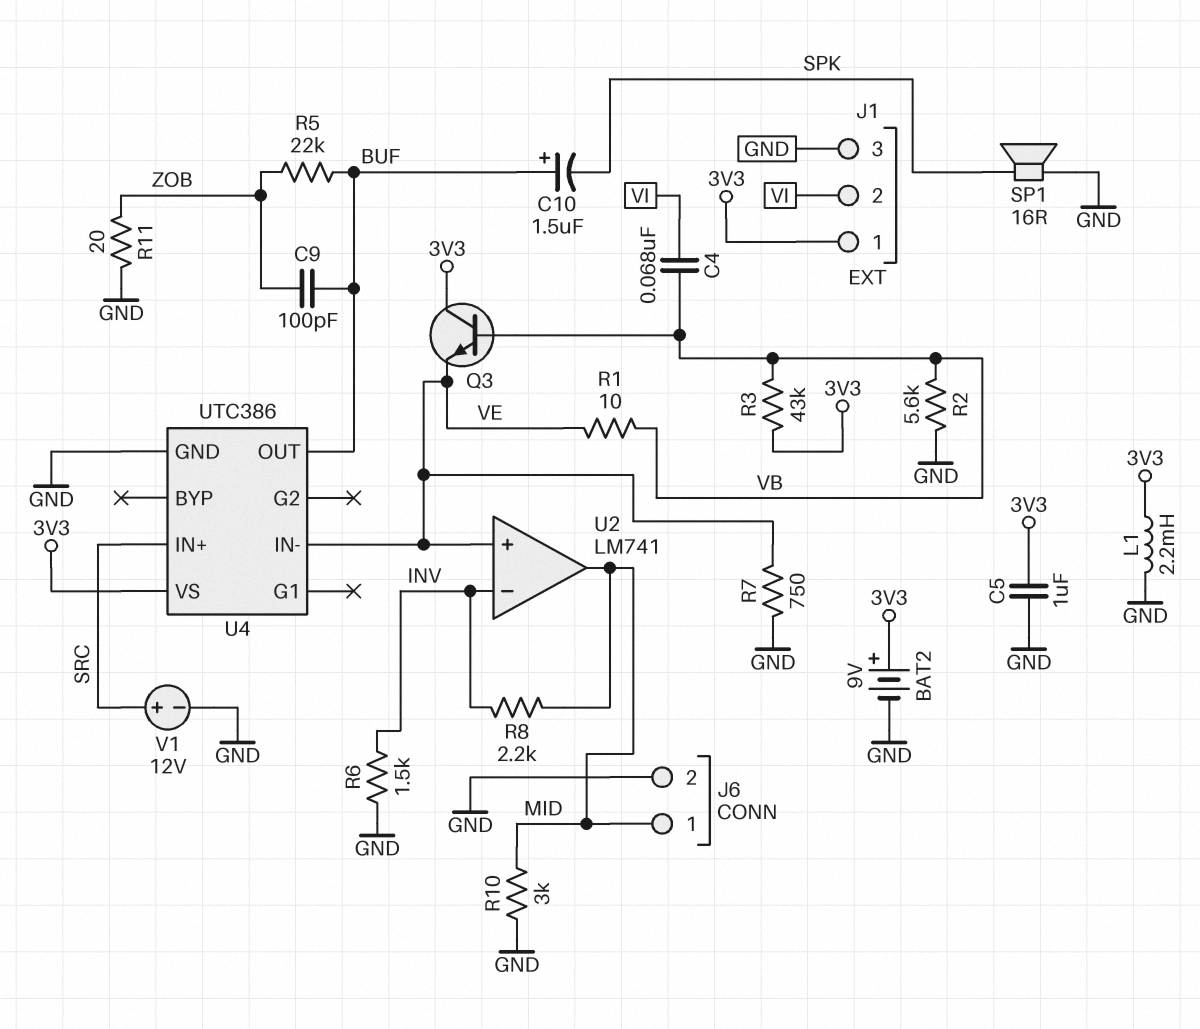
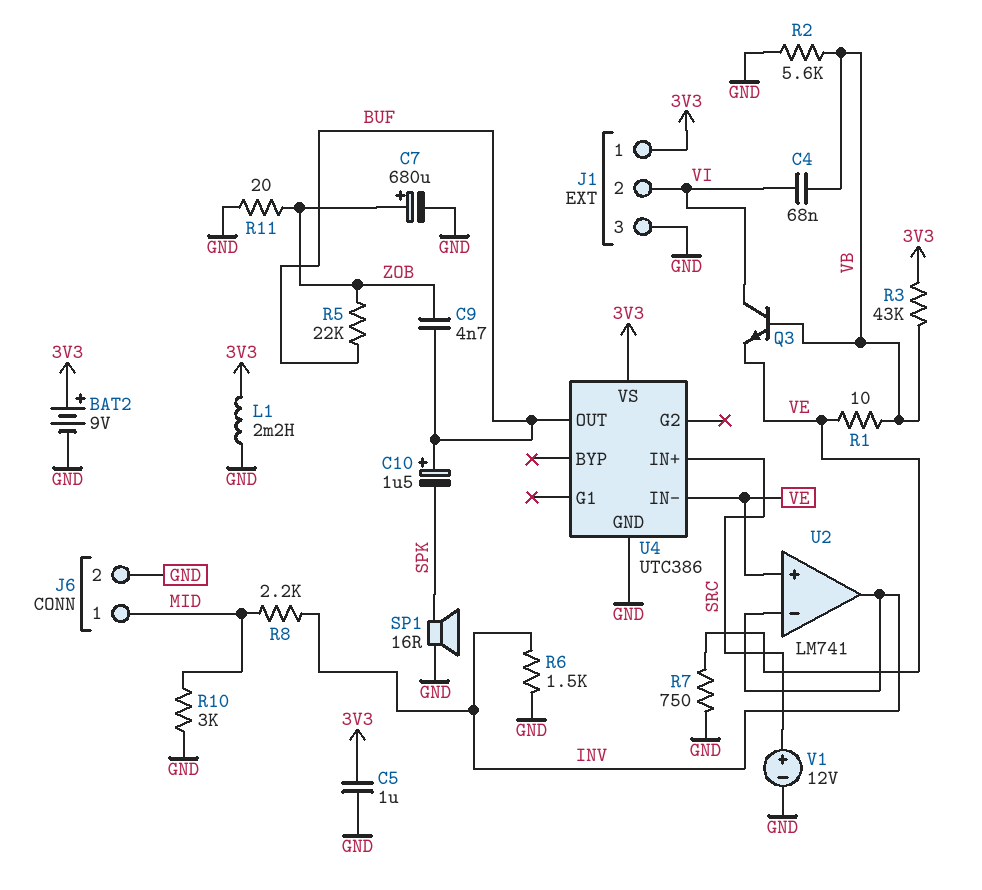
C7: none -> 680uF (plus ZOB, minus GND)
C9: 100pF (BUF, ZOB) -> 4.7nF (BUF, ZOB)
Q3: NPN (B VB, C 3V3, E VE) -> NPN (B VB, C VI, E VE)
U2 pin out: MID -> INV

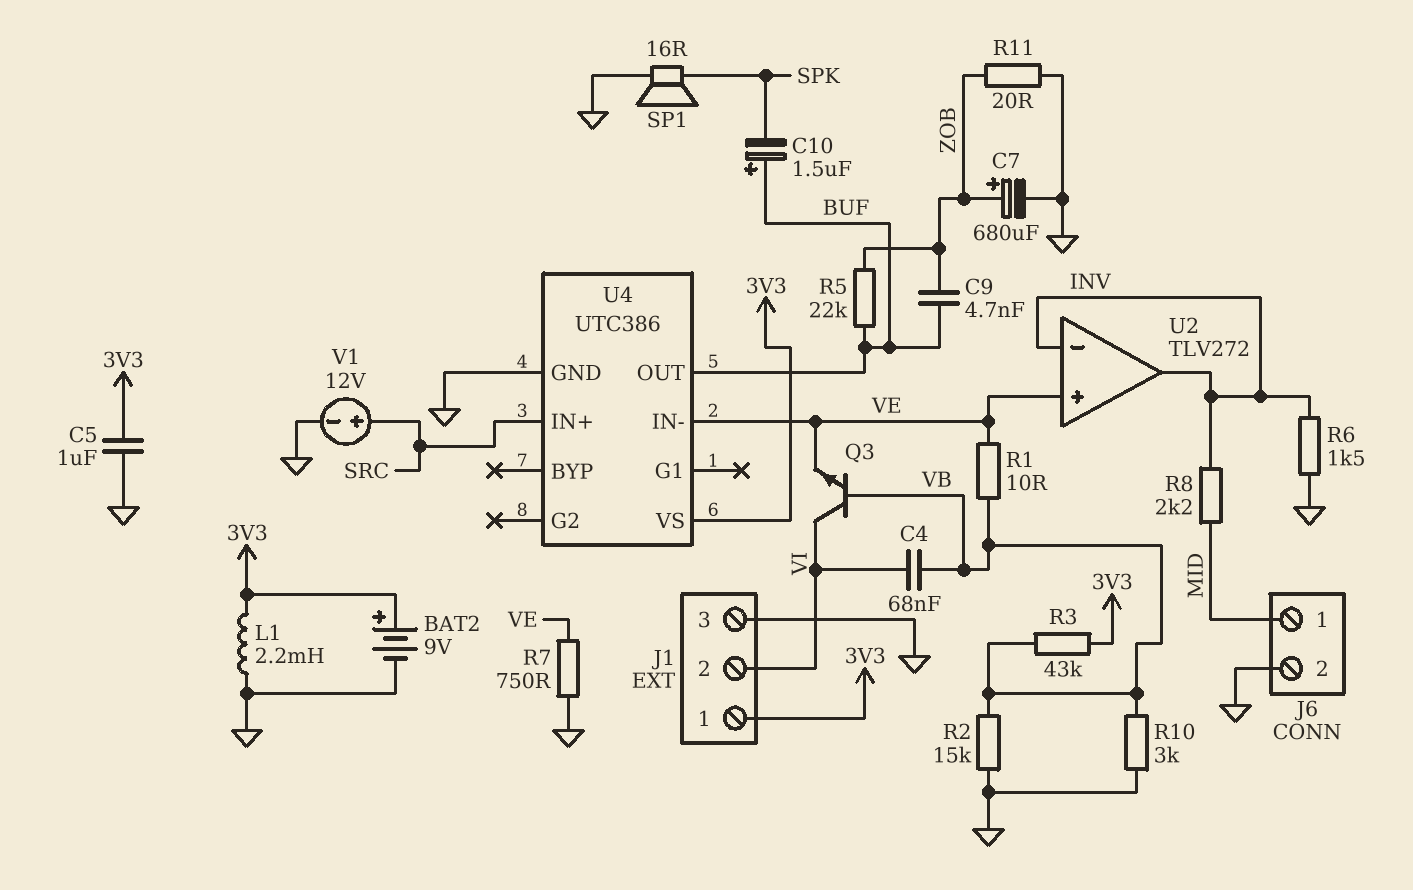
R2: 5.6k (GND, VB) -> 15k (GND, VB)
R10: 3k (GND, MID) -> 3k (GND, VB)
U2: LM741 -> TLV272

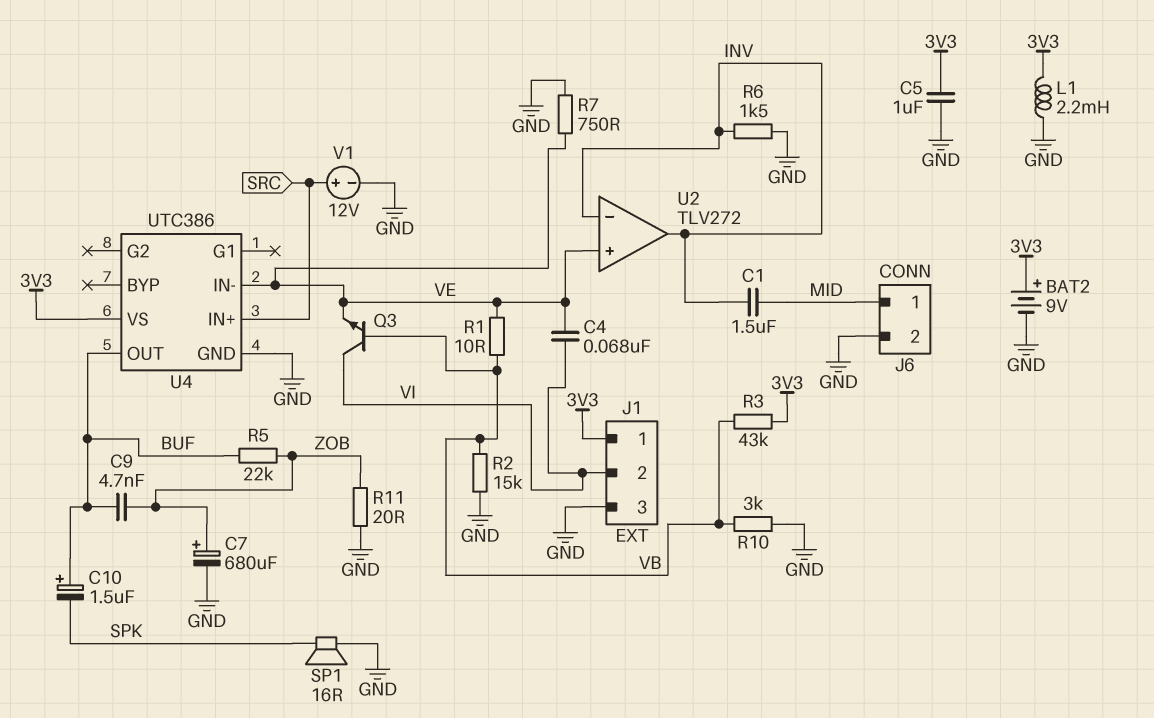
C1: none -> 1.5uF (INV, MID)
C4: 68nF (VB, VI) -> 68nF (VE, VI)
R8: 2.2k (INV, MID) -> none

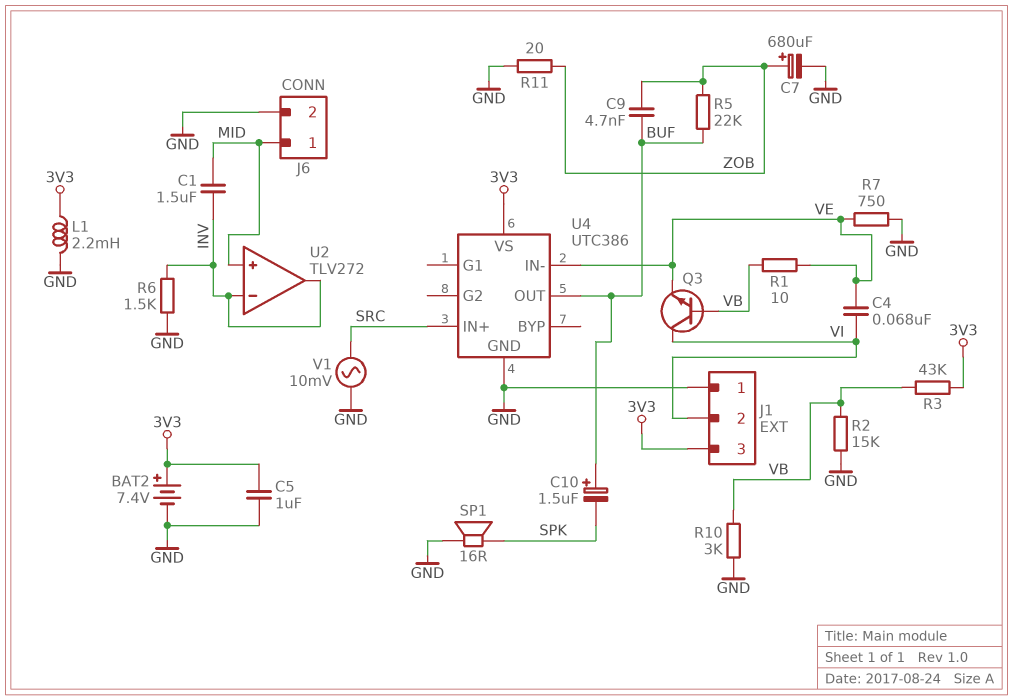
BAT2: 9V (plus 3V3, minus GND) -> 7.4V (plus 3V3, minus GND)
J1 pin 1: 3V3 -> GND
J1 pin 3: GND -> 3V3
U2 pin in+: VE -> MID
V1: 12V (plus SRC, minus GND) -> AC 10mV (GND, SRC)

